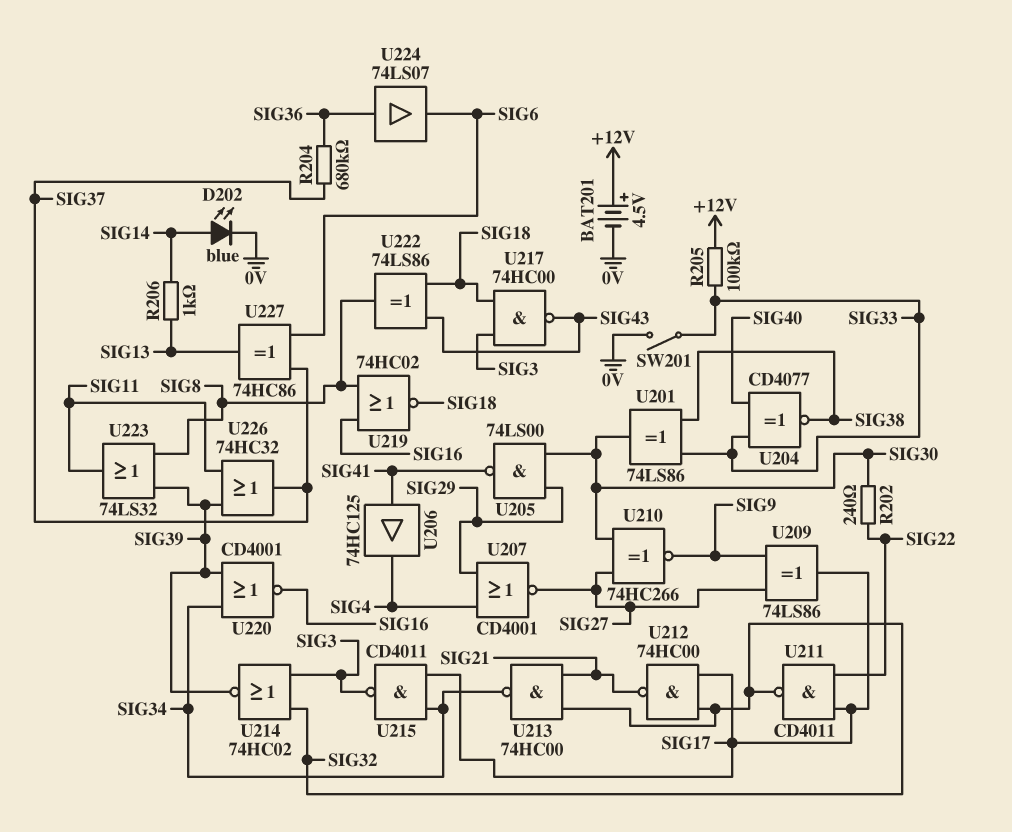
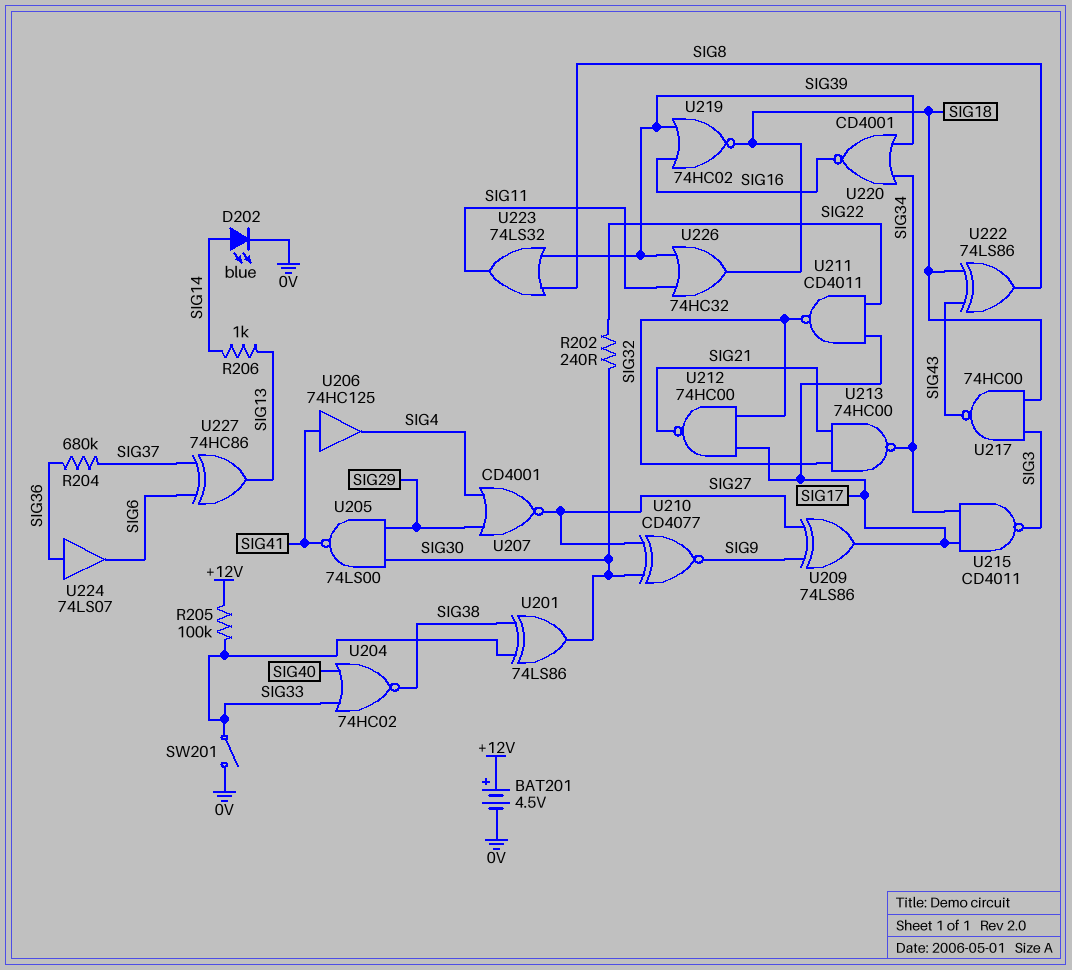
U204: XNOR CD4077 (in SIG33, in SIG40, out SIG38) -> NOR 74HC02 (in SIG33, in SIG40, out SIG38)
U210: XNOR 74HC266 (in SIG27, in SIG30, out SIG9) -> XNOR CD4077 (in SIG27, in SIG30, out SIG9)
U214: NOR 74HC02 (in SIG3, in SIG32, out SIG39) -> none
U219: NOR 74HC02 (in SIG8, in SIG16, out SIG18) -> NOR 74HC02 (in SIG16, in SIG39, out SIG18)
U226: OR 74HC32 (in SIG11, in SIG39, out SIG37) -> OR 74HC32 (in SIG11, in SIG39, out SIG18)

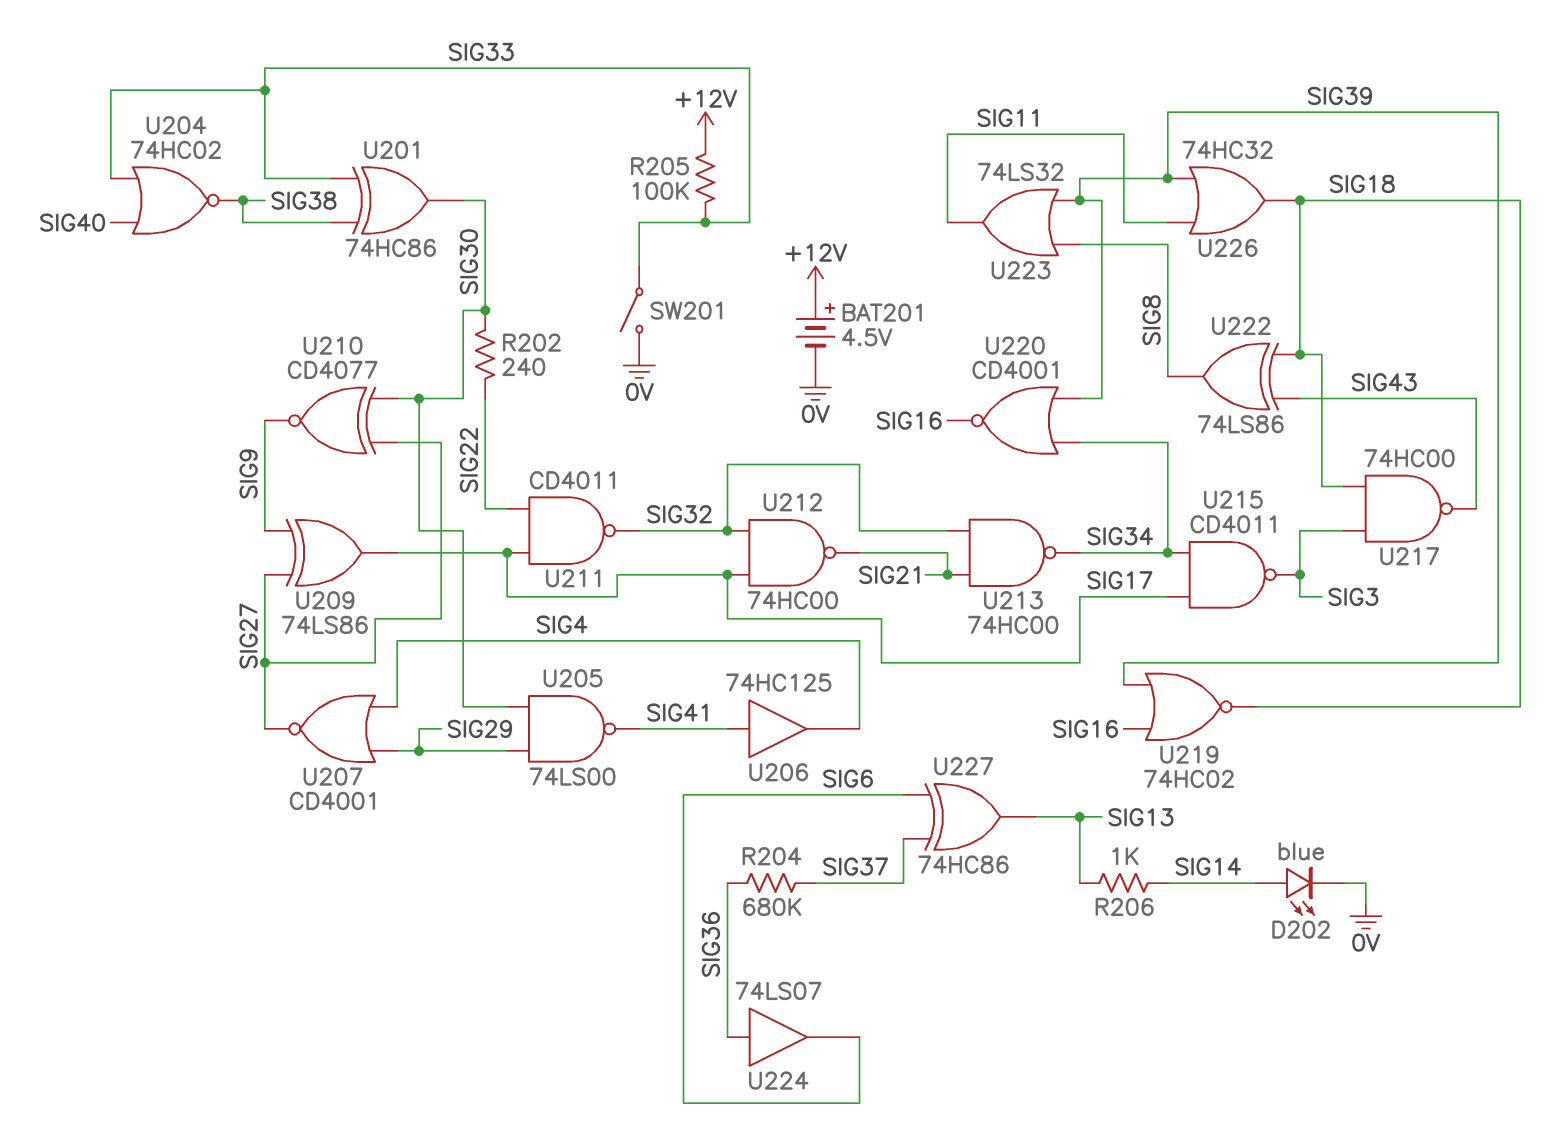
U201: XOR 74LS86 (in SIG33, in SIG38, out SIG30) -> XOR 74HC86 (in SIG33, in SIG38, out SIG30)

